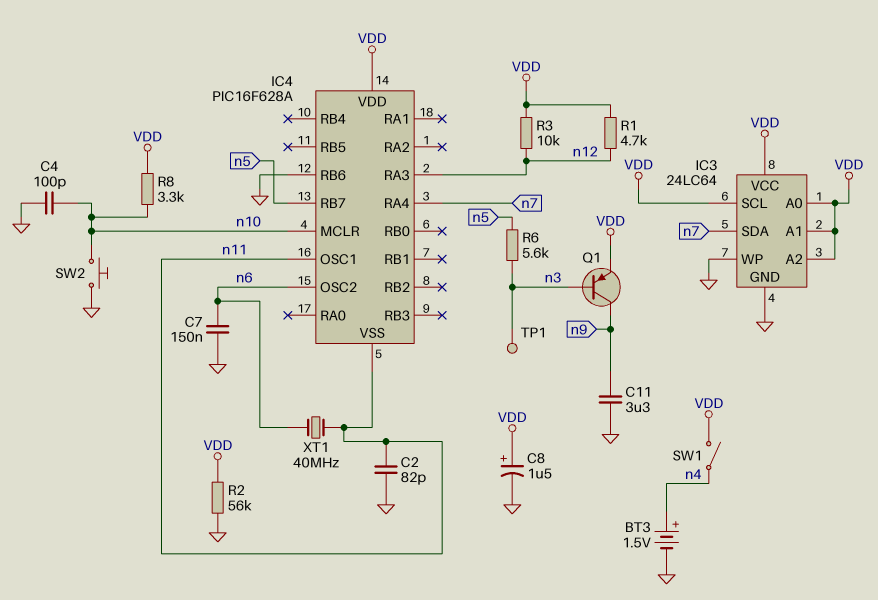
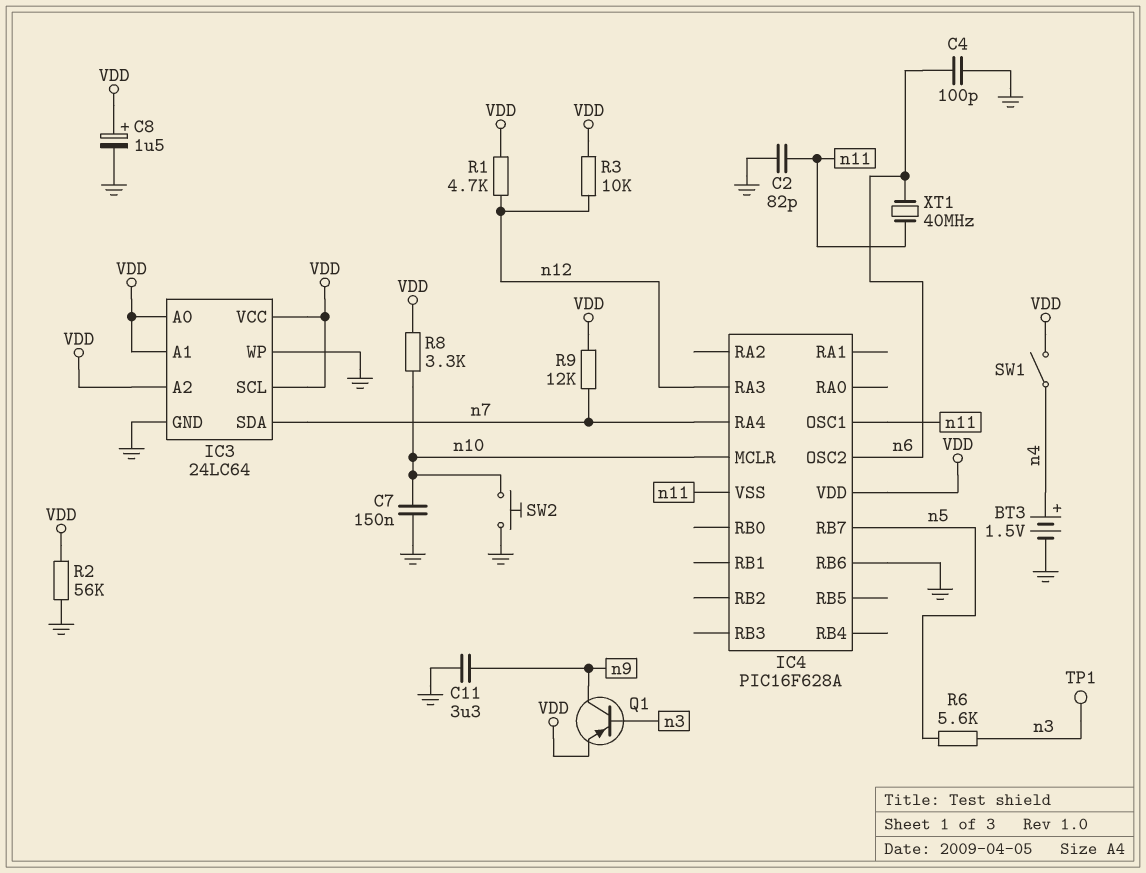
C4: 100pF (GND, n10) -> 100pF (GND, n6)
C7: 150nF (GND, n6) -> 150nF (GND, n10)
R9: none -> 12k (VDD, n7)

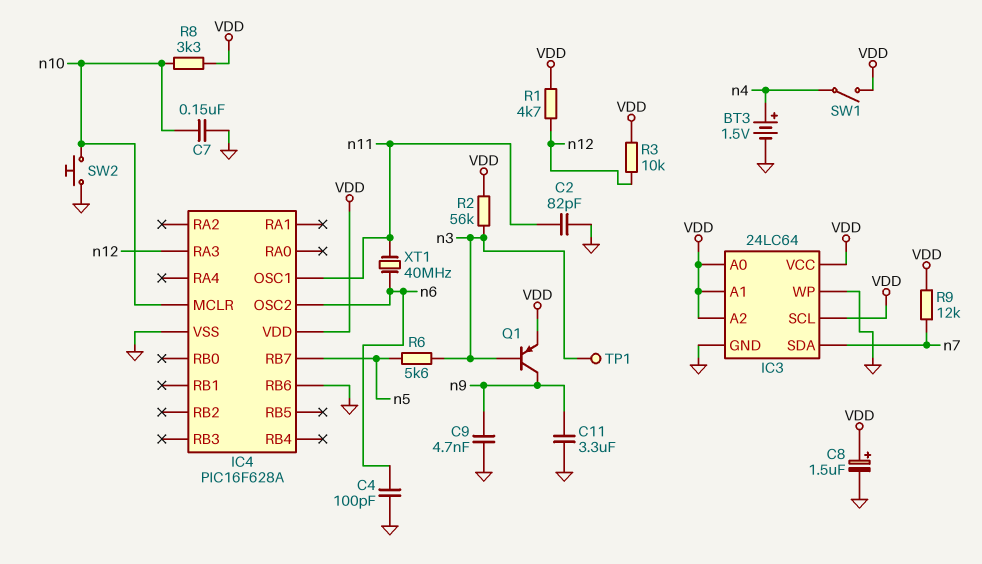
C9: none -> 4.7nF (GND, n9)
IC4 pin RA4: n7 -> none
IC4 pin VSS: n11 -> GND
R2: 56k (GND, VDD) -> 56k (VDD, n3)

